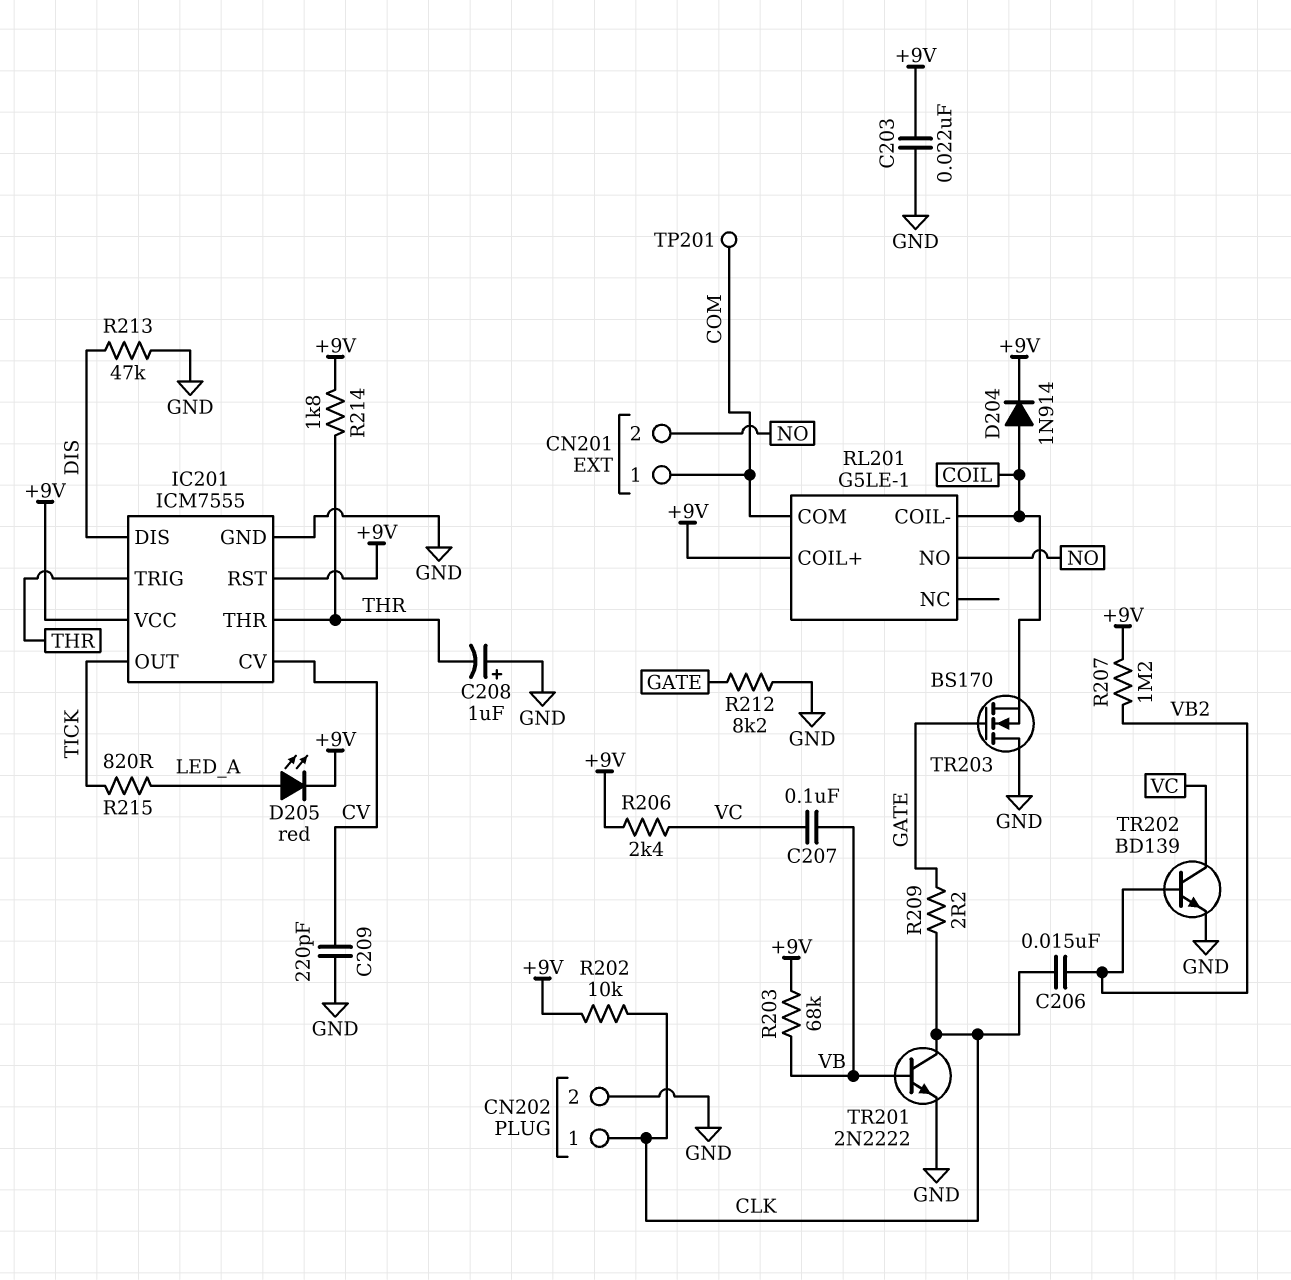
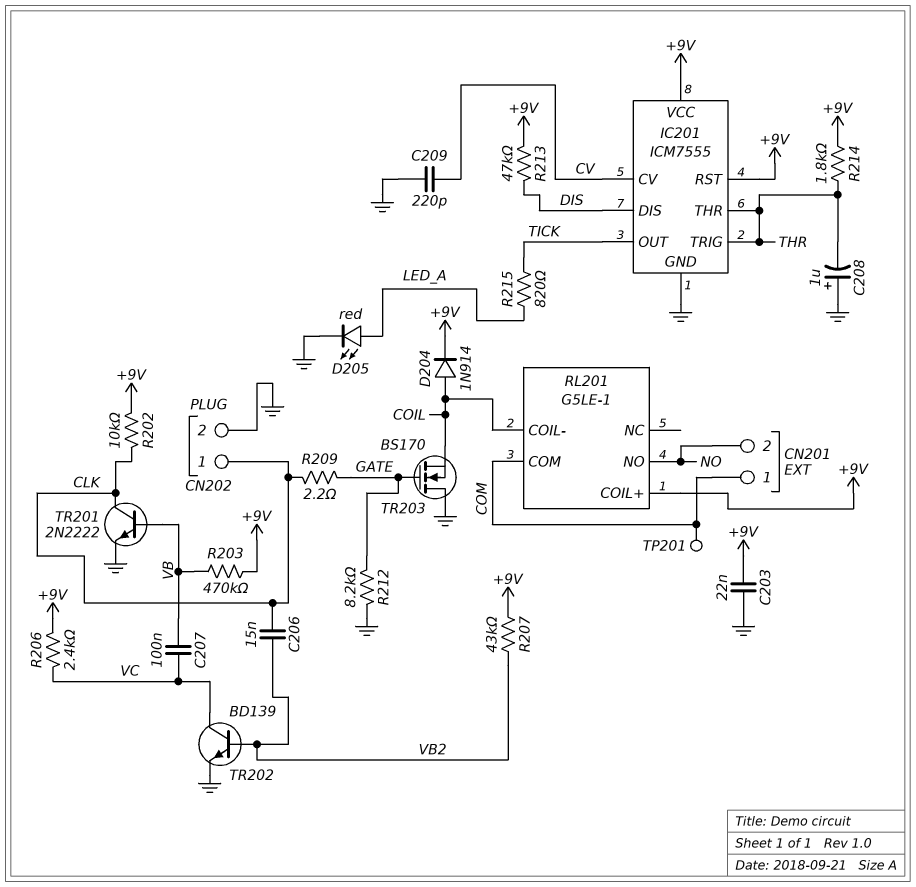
D205: LED red (A LED_A, K +9V) -> LED red (A LED_A, K GND)
R203: 68k (+9V, VB) -> 470k (+9V, VB)
R207: 1.2M (+9V, VB2) -> 43k (+9V, VB2)
R213: 47k (DIS, GND) -> 47k (+9V, DIS)

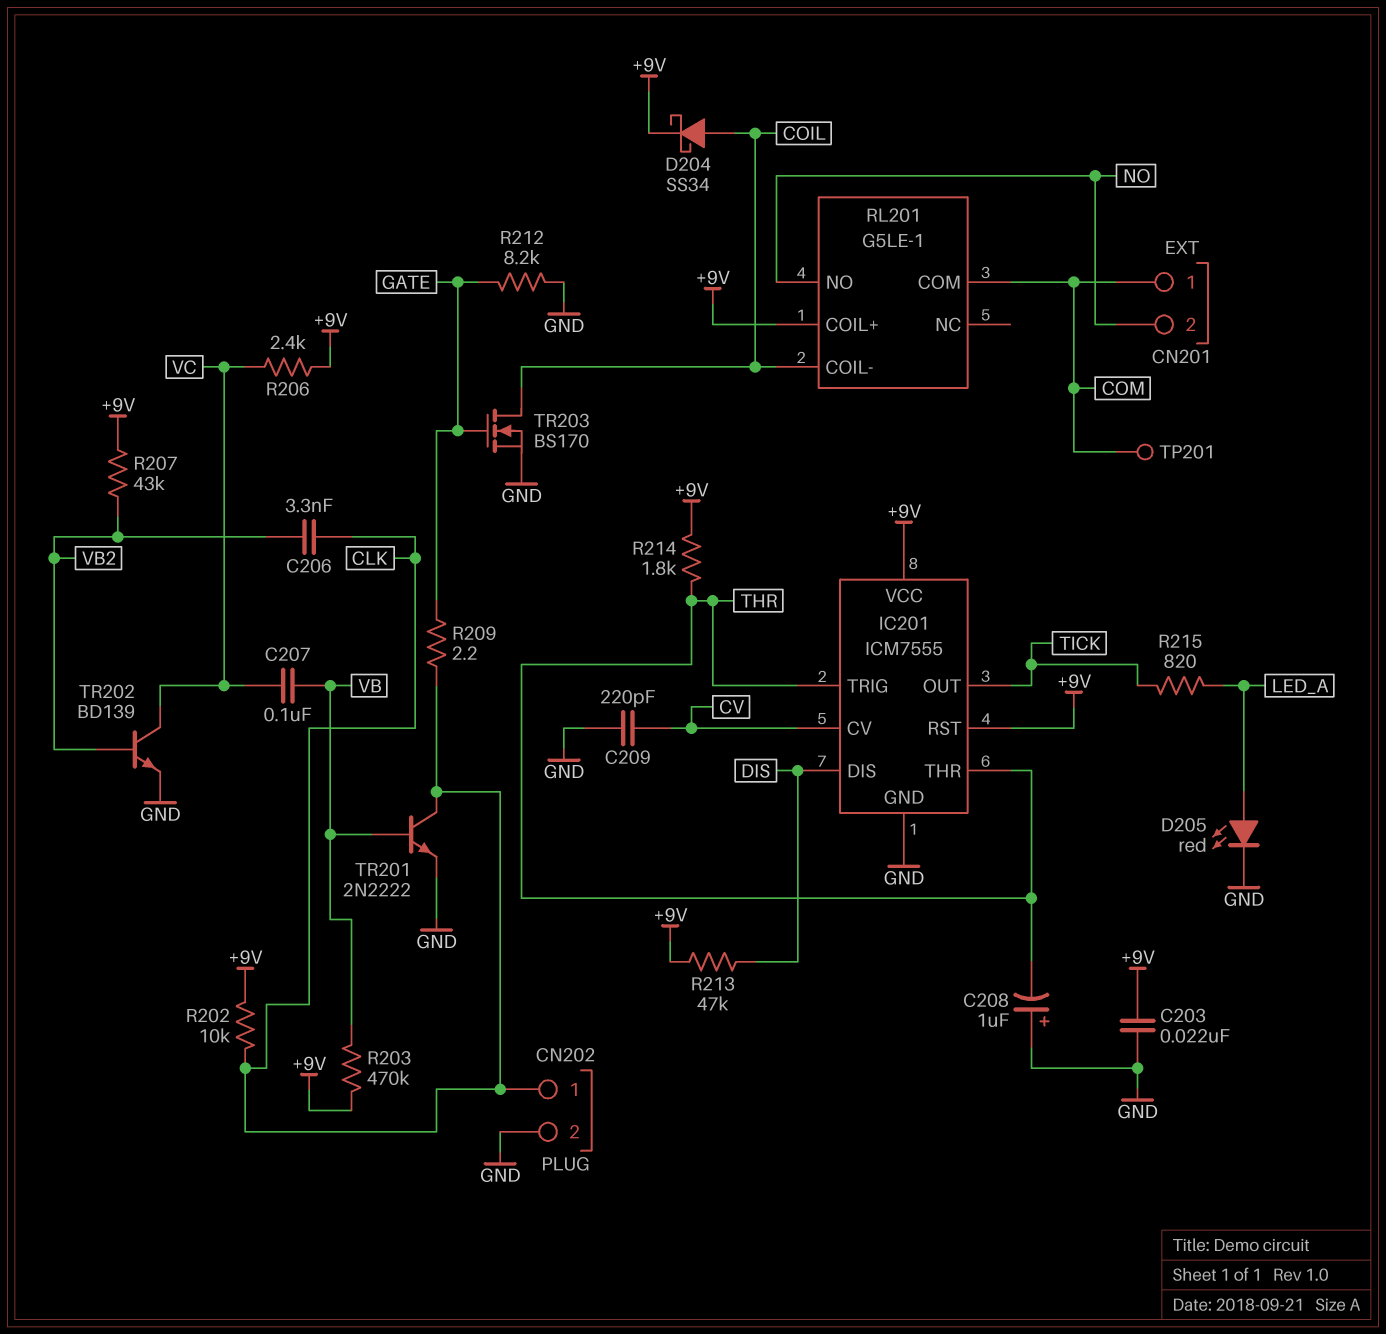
C206: 15nF (CLK, VB2) -> 3.3nF (CLK, VB2)
D204: diode 1N914 (A COIL, K +9V) -> schottky SS34 (A COIL, K +9V)
TR203: NMOS BS170 (G GATE, D GND, S COIL) -> NMOS BS170 (G GATE, D COIL, S GND)

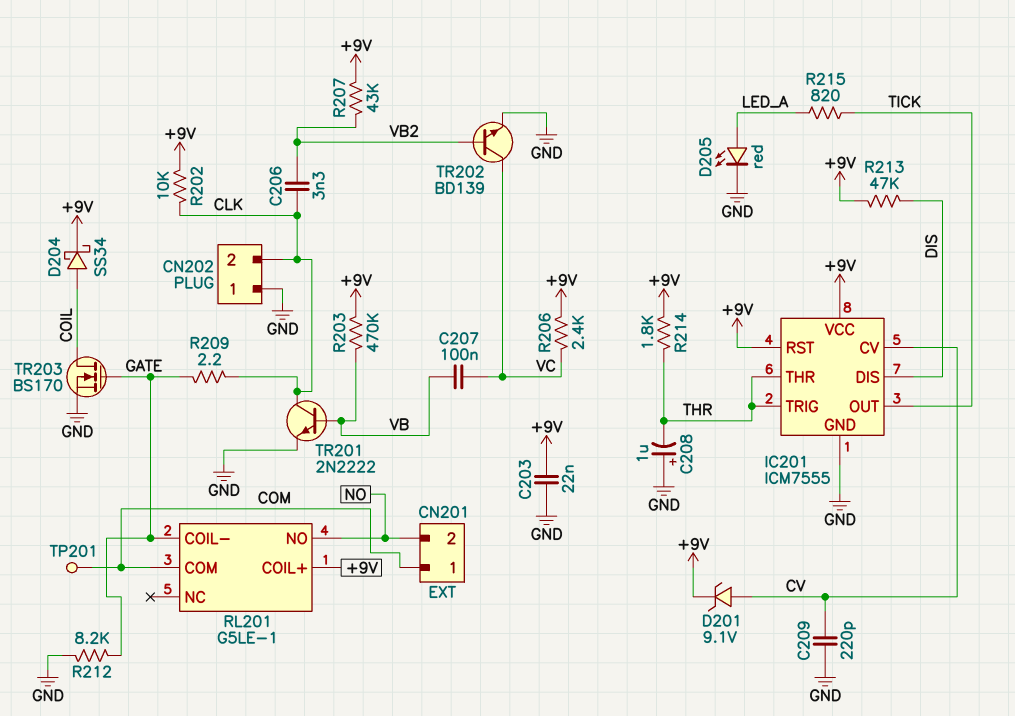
CN202 pin 1: CLK -> GND
CN202 pin 2: GND -> CLK
D201: none -> zener 9.1V (A CV, K +9V)
RL201 pin COIL-: COIL -> GATE

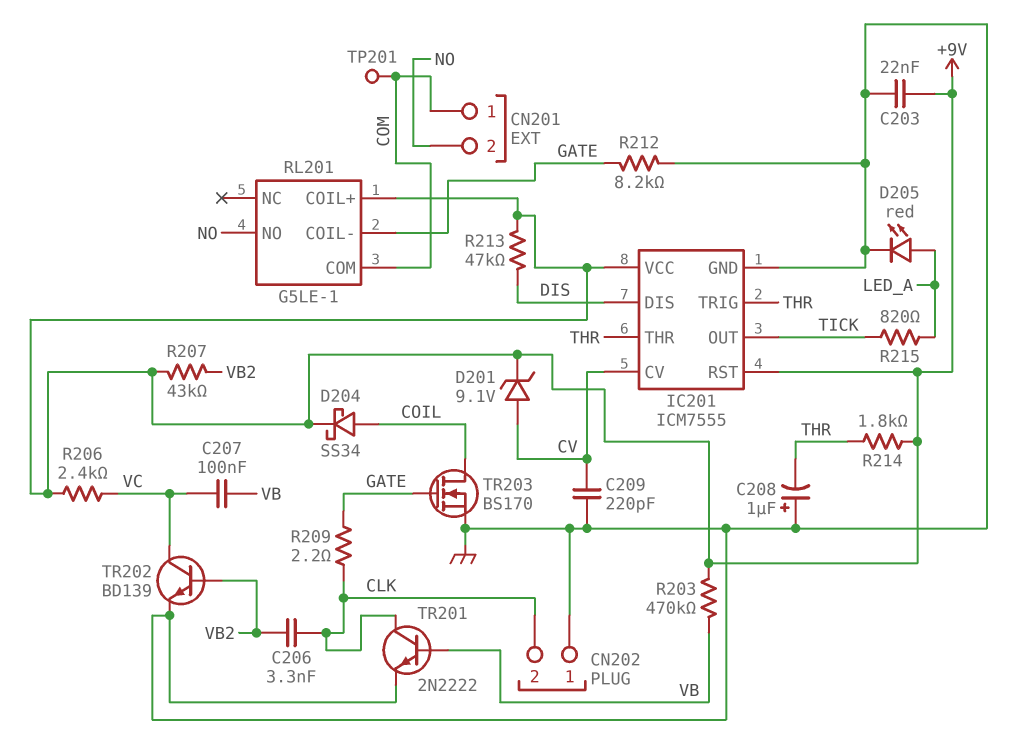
R202: 10k (+9V, CLK) -> none

